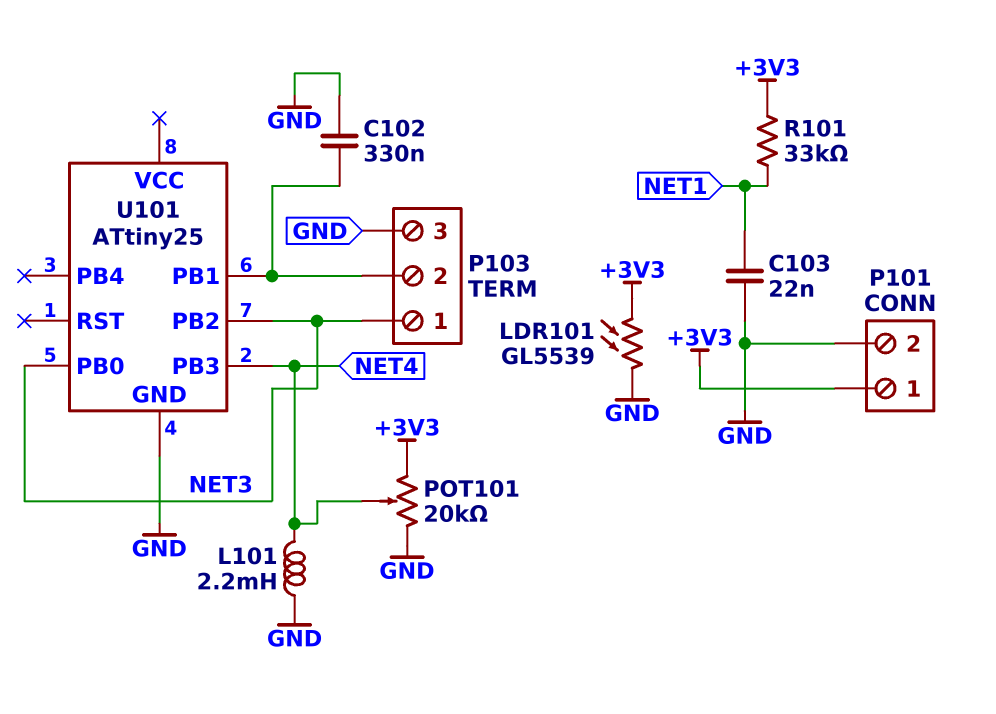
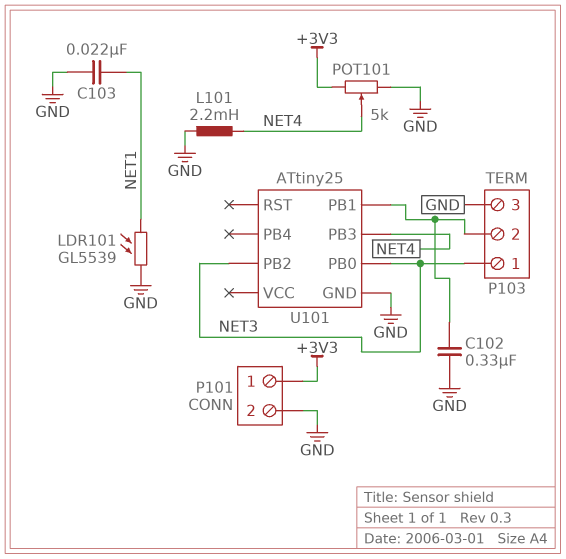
LDR101: GL5539 (+3V3, GND) -> GL5539 (GND, NET1)
POT101: 20k (+3V3, GND, wiper NET4) -> 5k (+3V3, GND, wiper NET4)
R101: 33k (+3V3, NET1) -> none

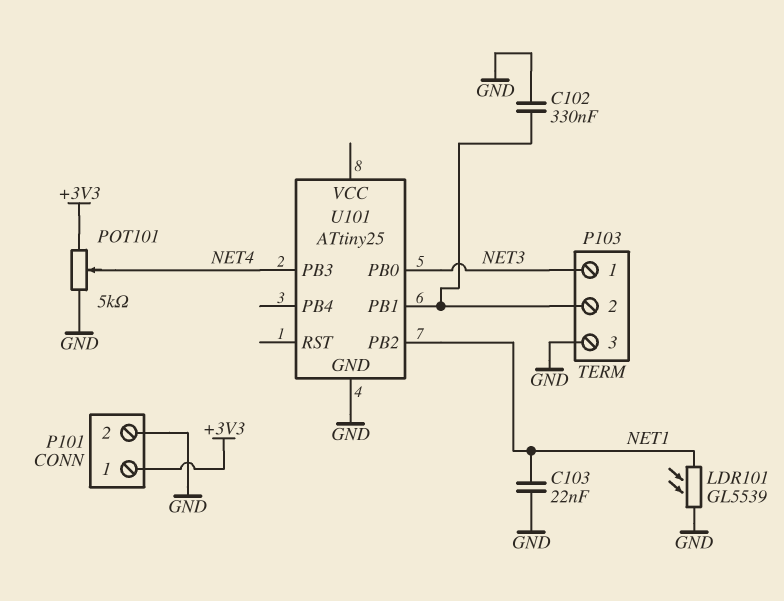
L101: 2.2mH (GND, NET4) -> none
U101 pin PB2: NET3 -> NET1

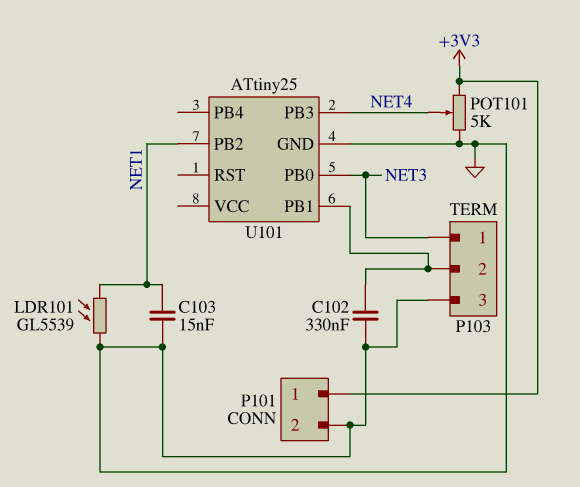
C103: 22nF (GND, NET1) -> 15nF (GND, NET1)

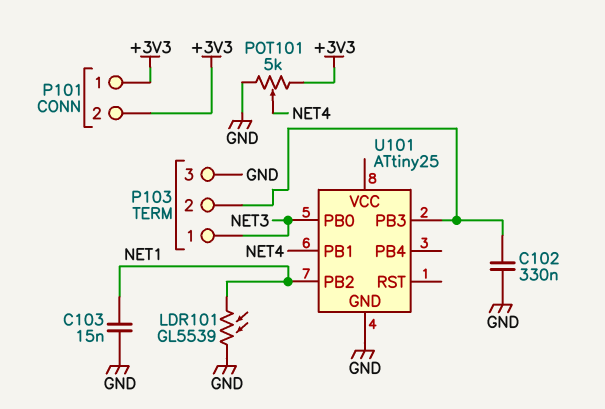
P101 pin 2: GND -> +3V3
U101 pin PB1: P103/2 -> NET4
U101 pin PB3: NET4 -> P103/2

